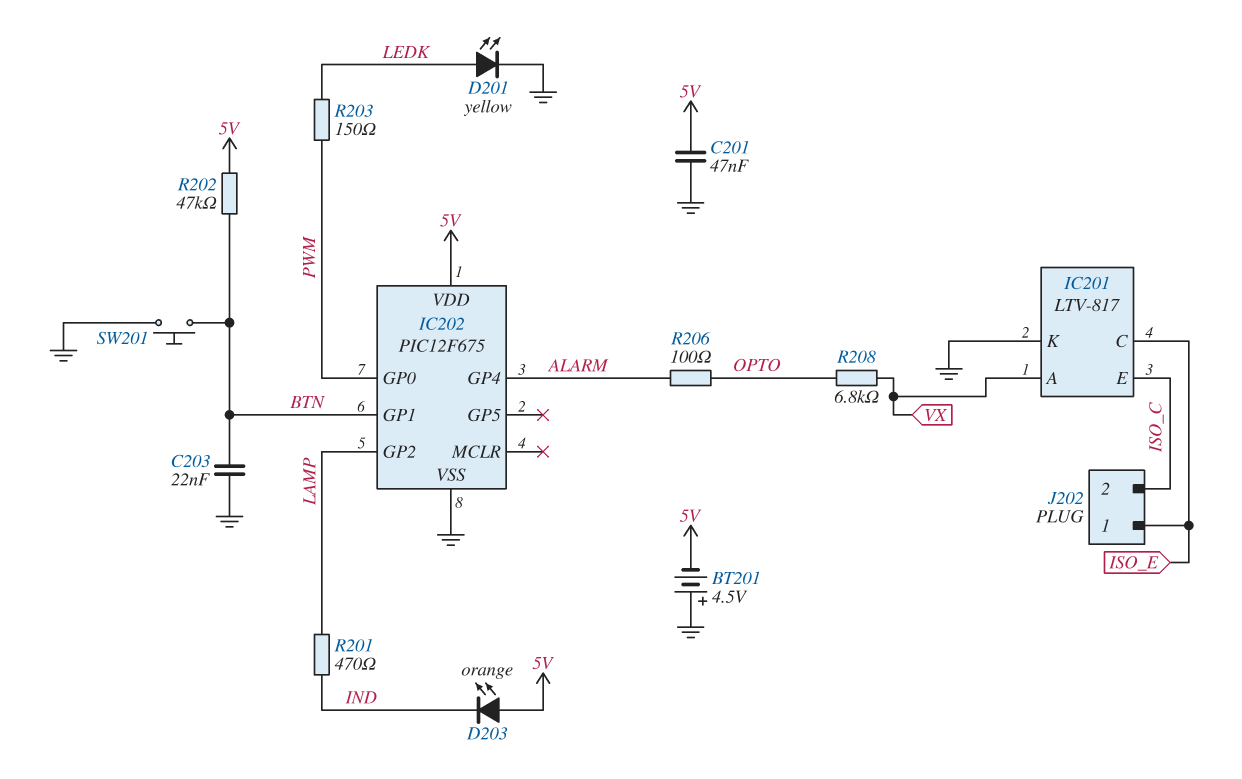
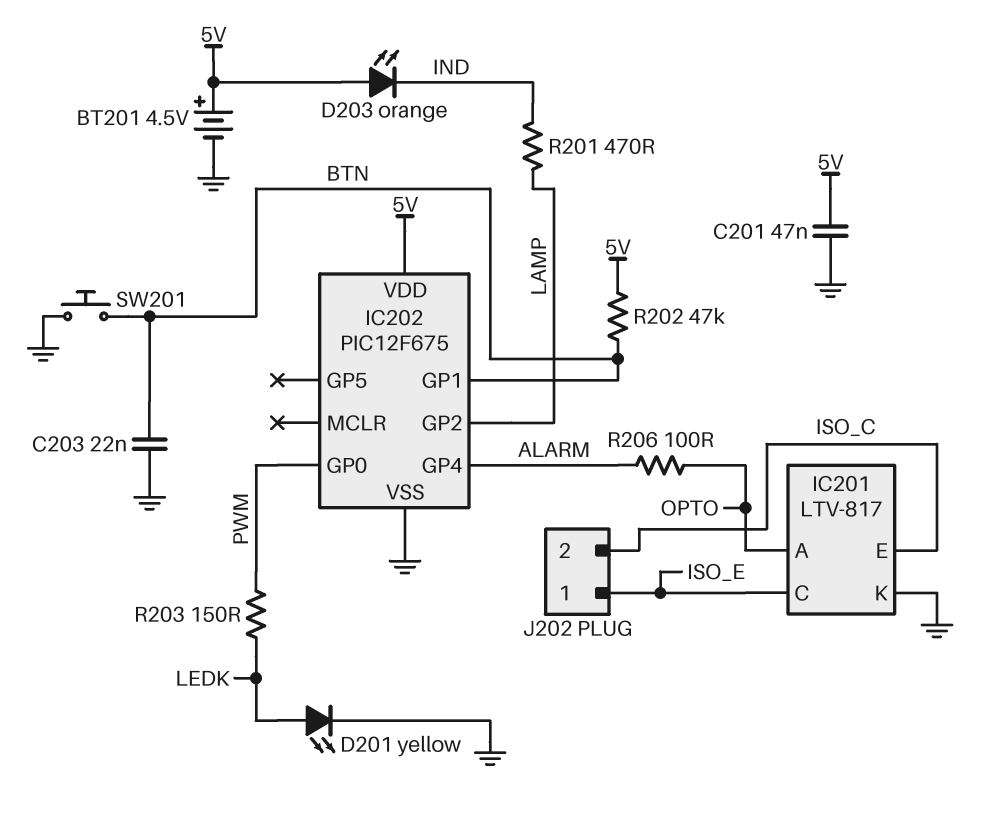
BT201: 4.5V (plus GND, minus 5V) -> 4.5V (plus 5V, minus GND)
IC201 pin A: VX -> OPTO
R208: 6.8k (OPTO, VX) -> none

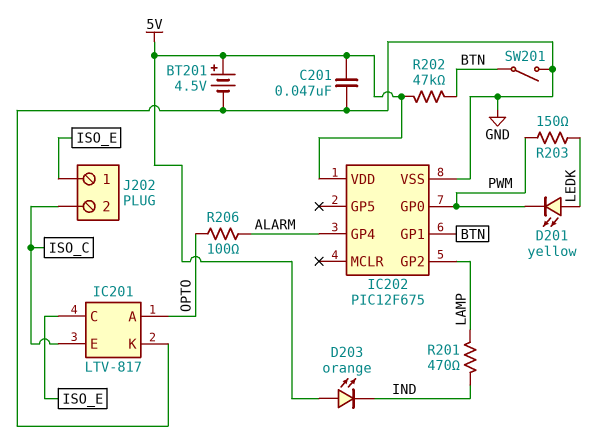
C203: 22nF (BTN, GND) -> none
D201: LED yellow (A LEDK, K GND) -> LED yellow (A LEDK, K PWM)
SW201: button (BTN, GND) -> switch (BTN, GND)

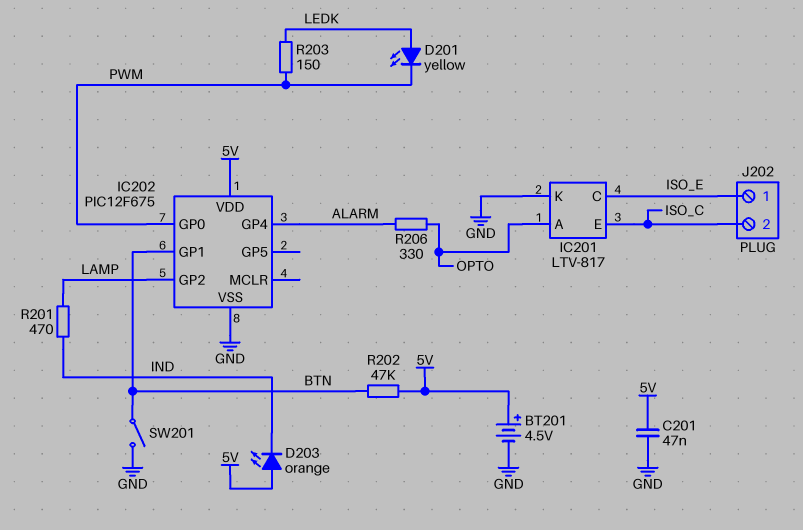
R206: 100 (ALARM, OPTO) -> 330 (ALARM, OPTO)

